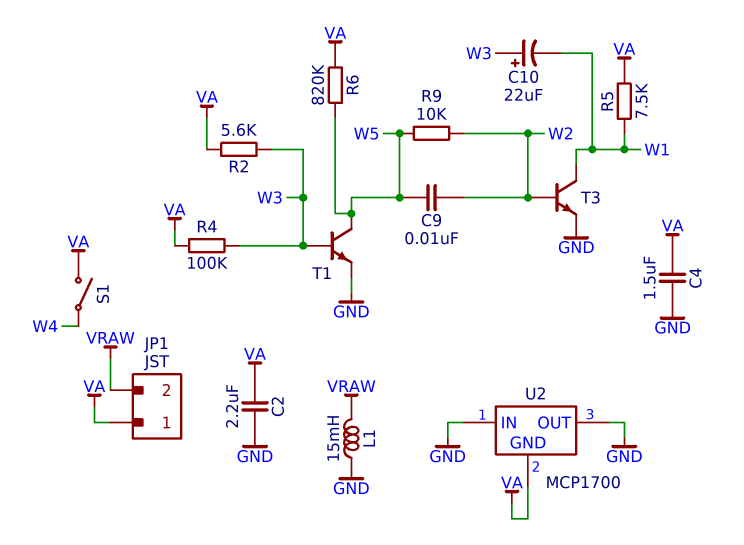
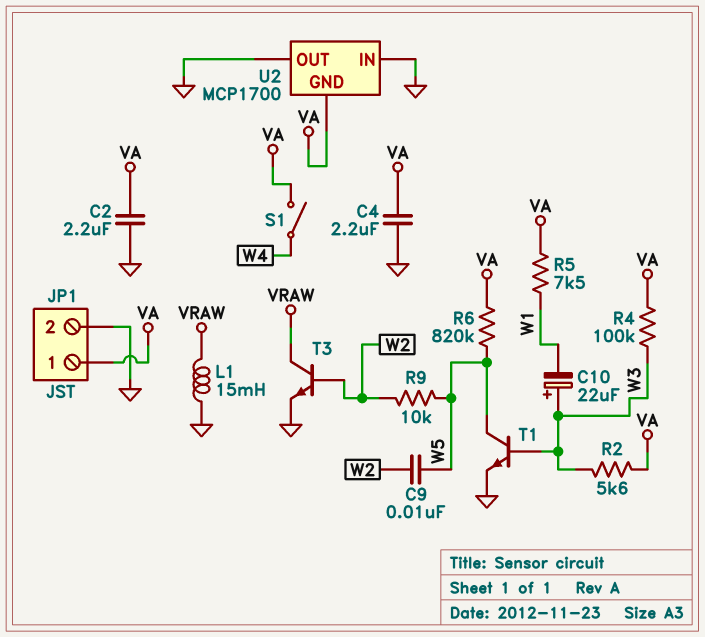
C4: 1.5uF (GND, VA) -> 2.2uF (GND, VA)
JP1 pin 2: VRAW -> GND
T3: NPN (B W2, C W1, E GND) -> NPN (B W2, C VRAW, E GND)

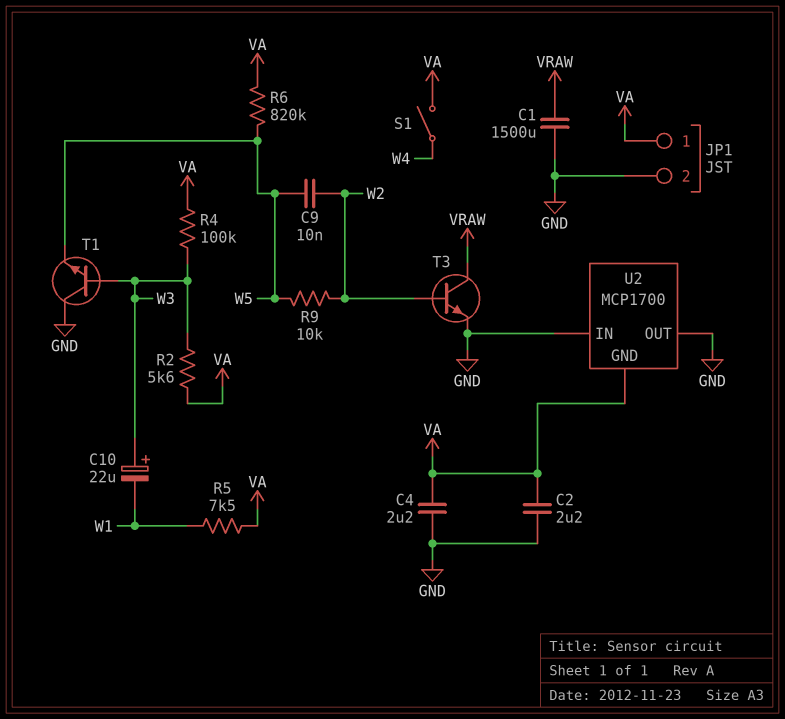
C1: none -> 1500uF (GND, VRAW)
L1: 15mH (GND, VRAW) -> none
T1: NPN (B W3, C W5, E GND) -> NPN (B W3, C GND, E W5)

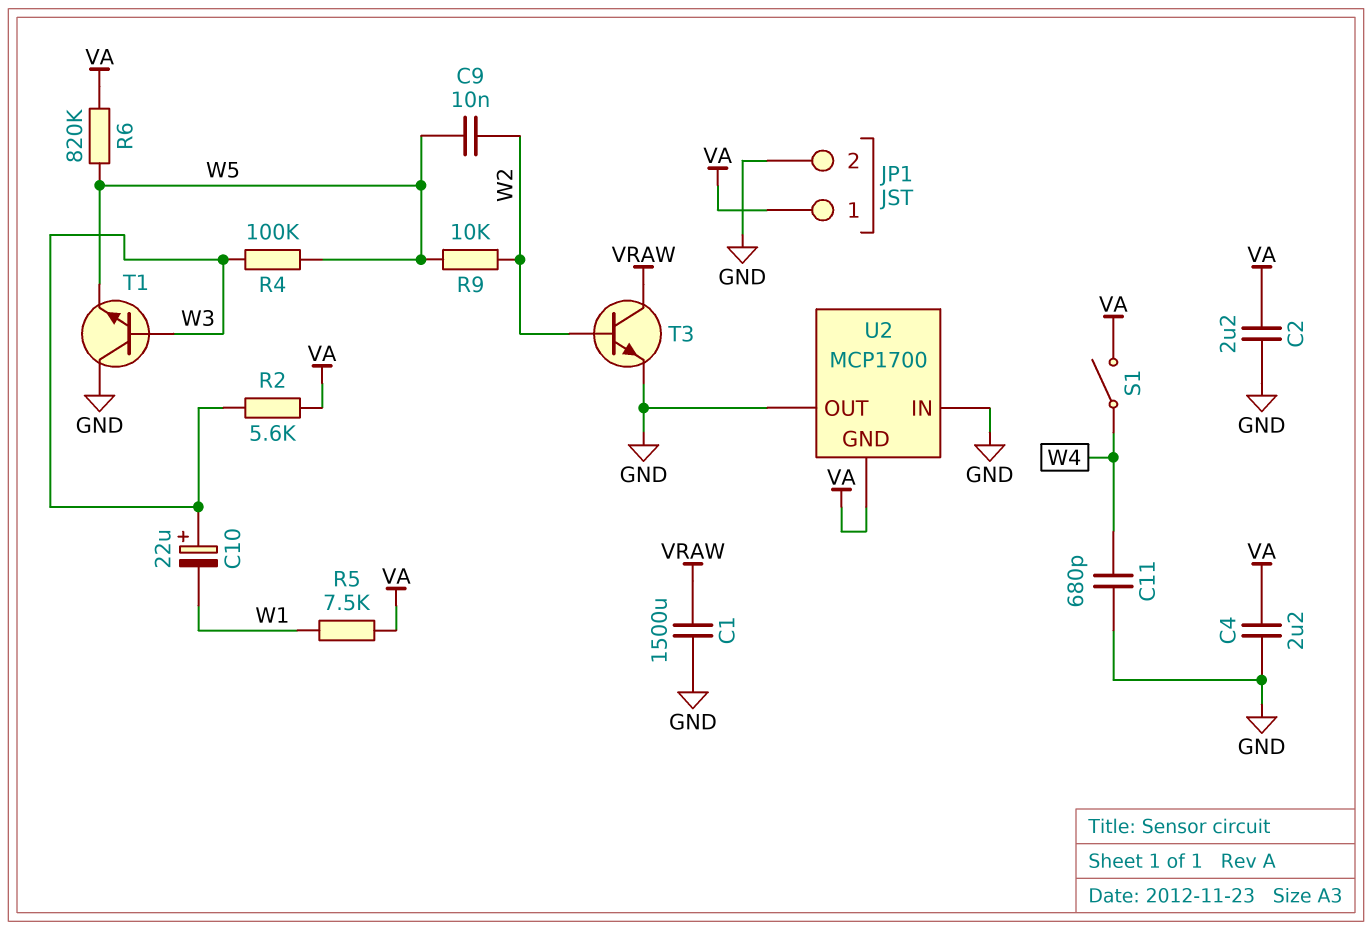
C11: none -> 680pF (GND, W4)
R4: 100k (VA, W3) -> 100k (W3, W5)

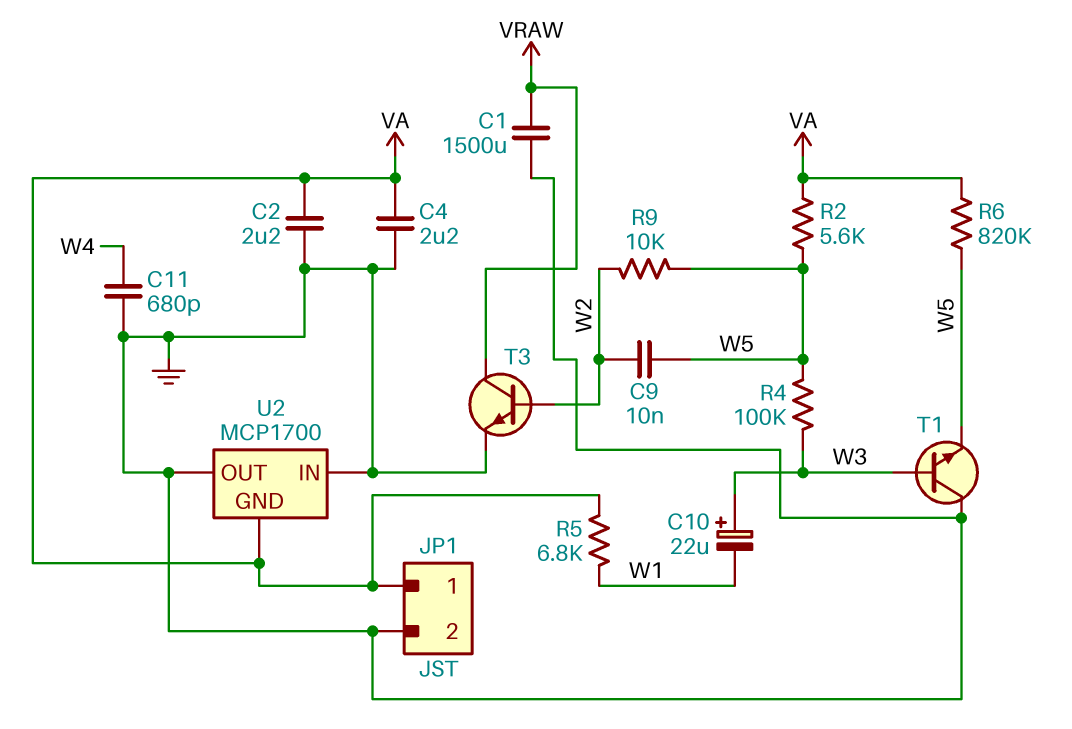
R2: 5.6k (VA, W3) -> 5.6k (VA, W5)
R5: 7.5k (VA, W1) -> 6.8k (VA, W1)
S1: switch (VA, W4) -> none

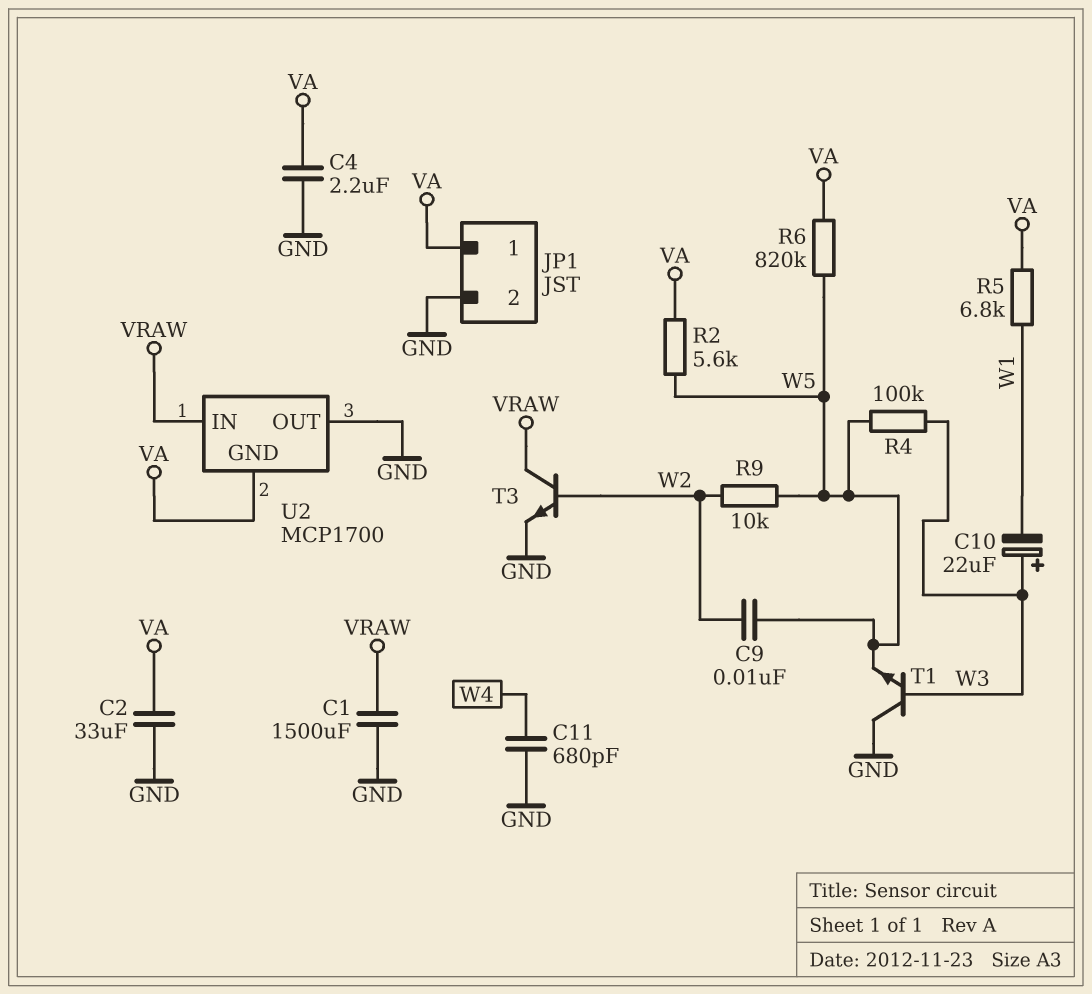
C2: 2.2uF (GND, VA) -> 33uF (GND, VA)
U2 pin IN: GND -> VRAW

